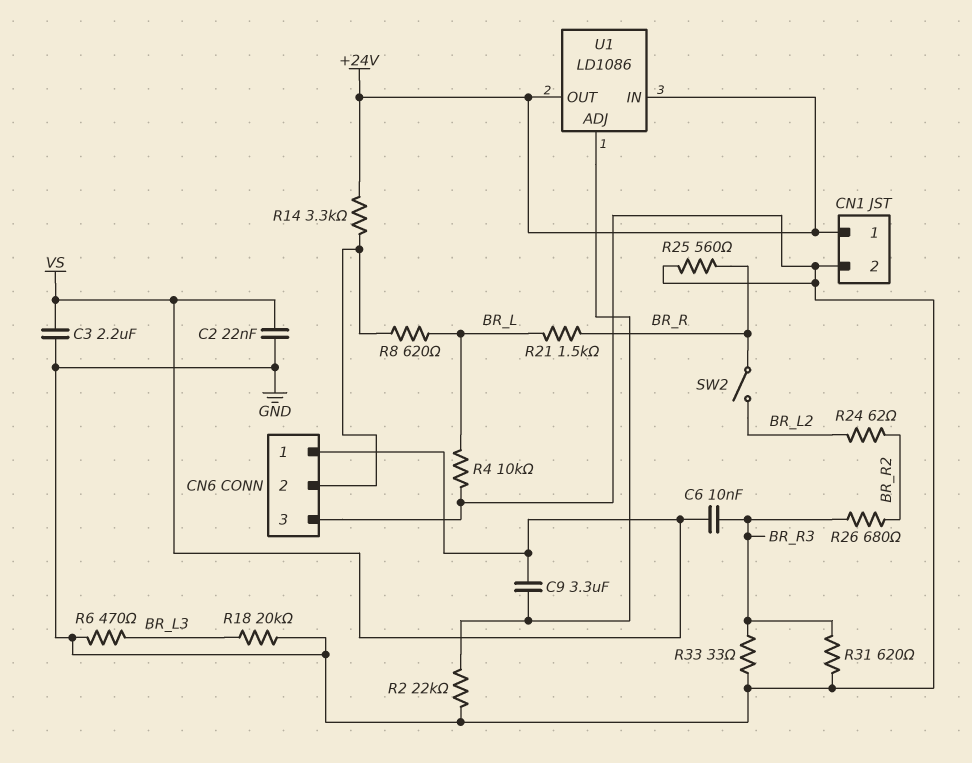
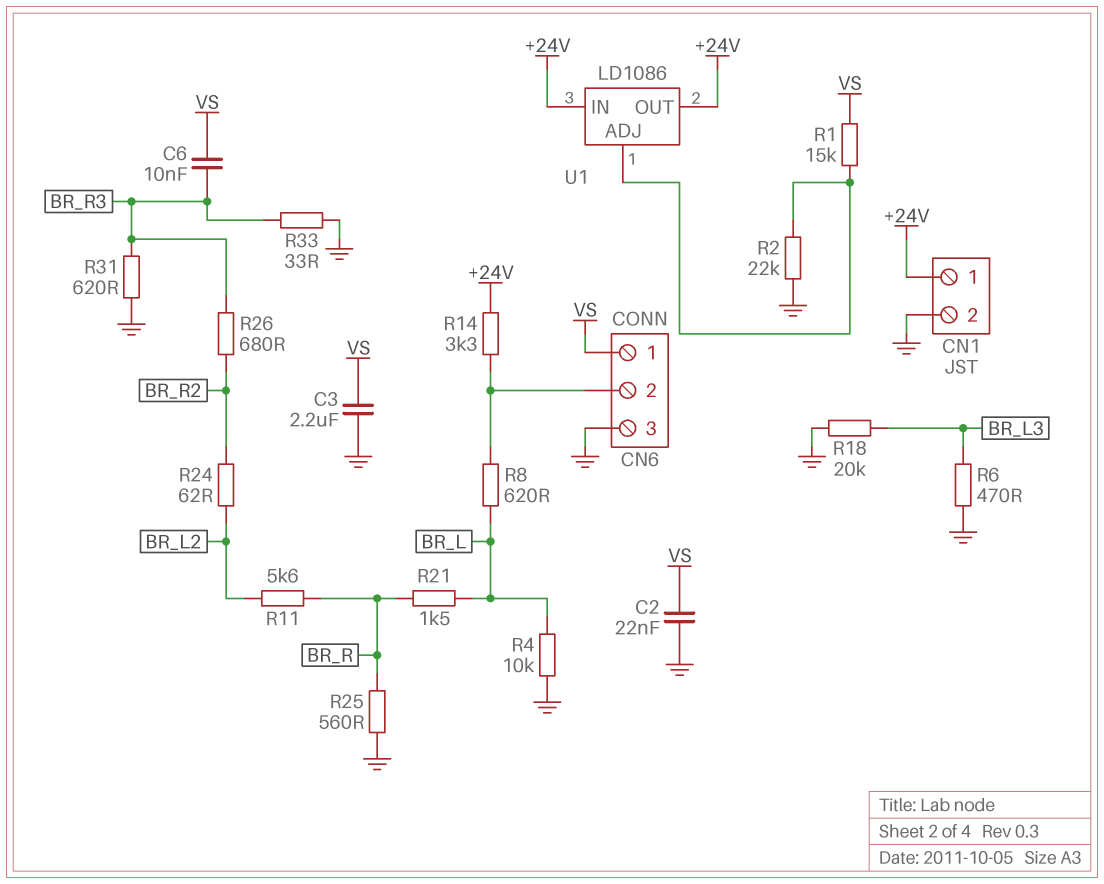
C9: 3.3uF (U1/ADJ, VS) -> none
R1: none -> 15k (U1/ADJ, VS)
R11: none -> 5.6k (BR_L2, BR_R)
SW2: switch (BR_L2, BR_R) -> none

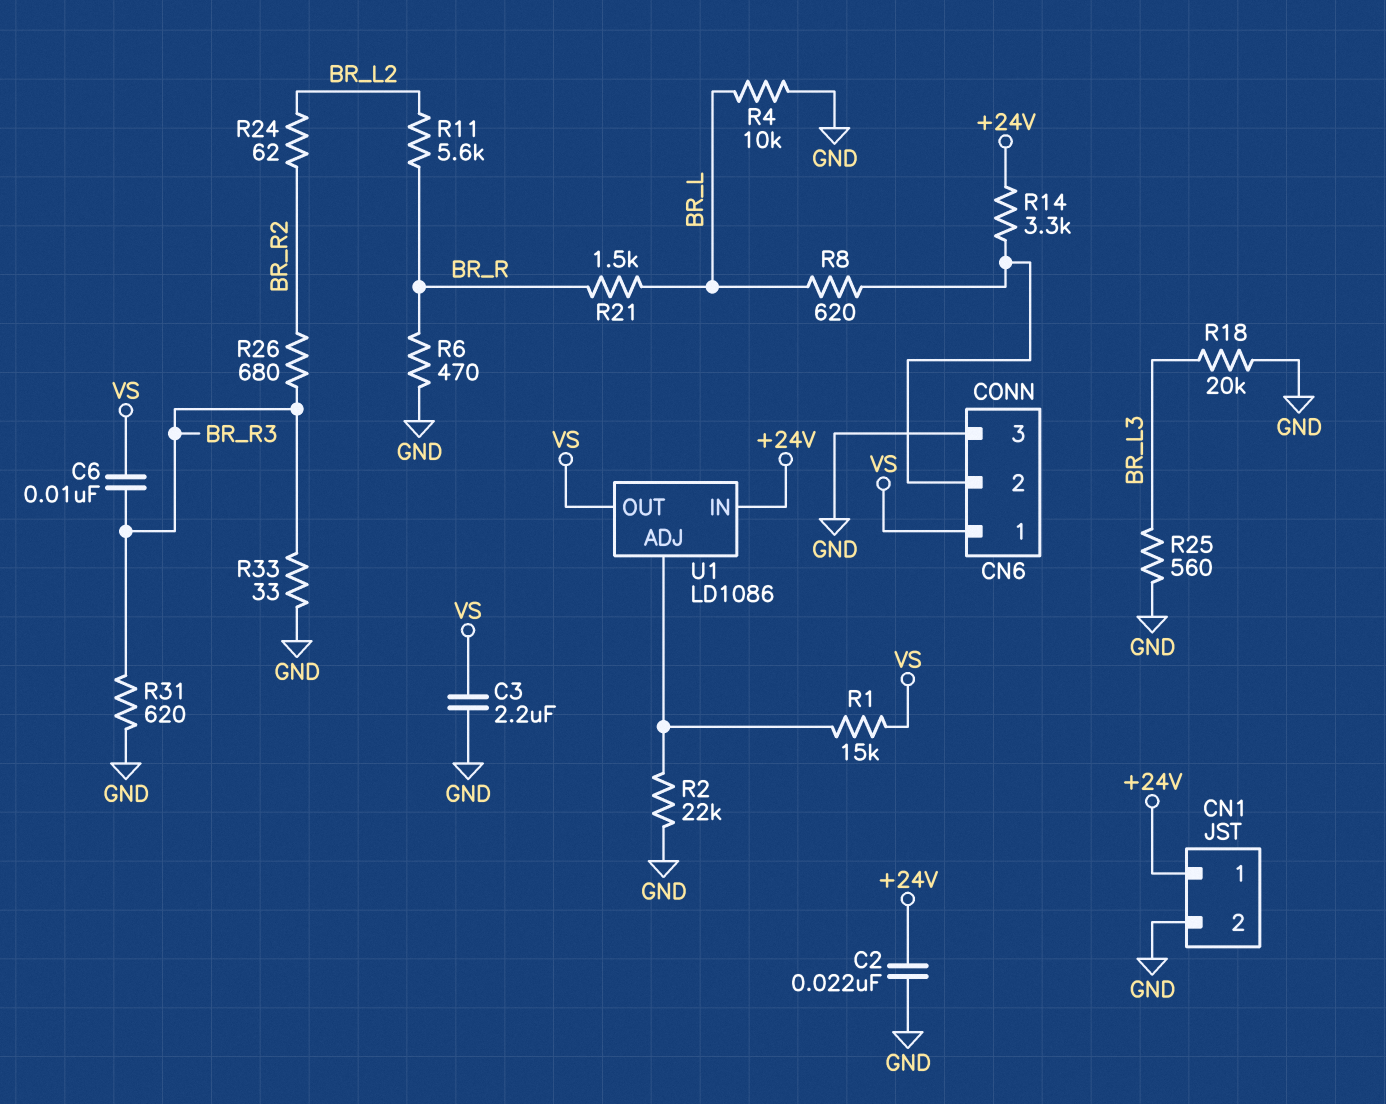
C2: 22nF (GND, VS) -> 22nF (+24V, GND)
R6: 470 (BR_L3, GND) -> 470 (BR_R, GND)
R25: 560 (BR_R, GND) -> 560 (BR_L3, GND)
U1 pin OUT: +24V -> VS

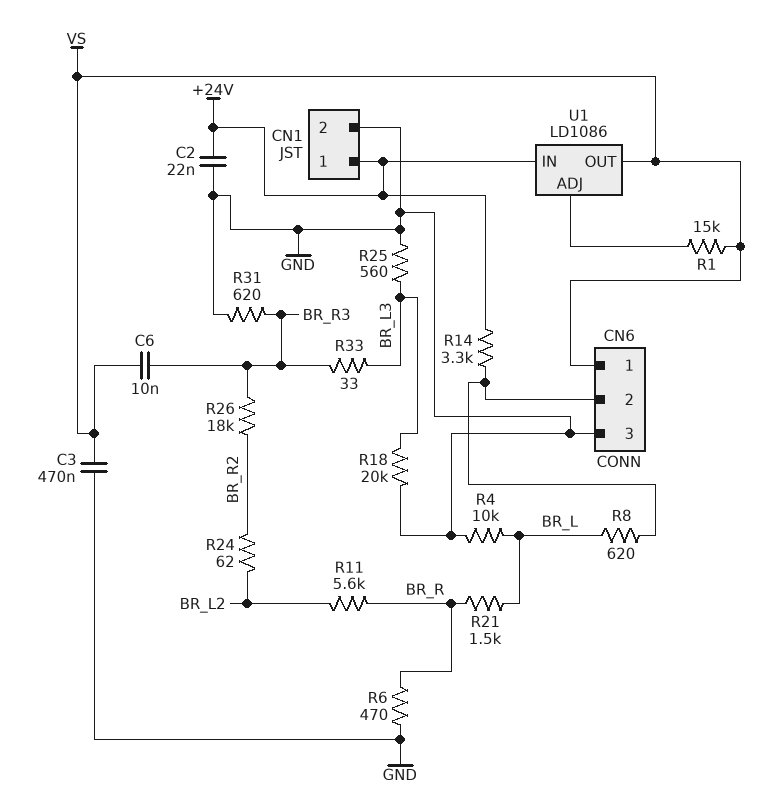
C3: 2.2uF (GND, VS) -> 470nF (GND, VS)
R2: 22k (GND, U1/ADJ) -> none
R26: 680 (BR_R2, BR_R3) -> 18k (BR_R2, BR_R3)
R33: 33 (BR_R3, GND) -> 33 (BR_L3, BR_R3)

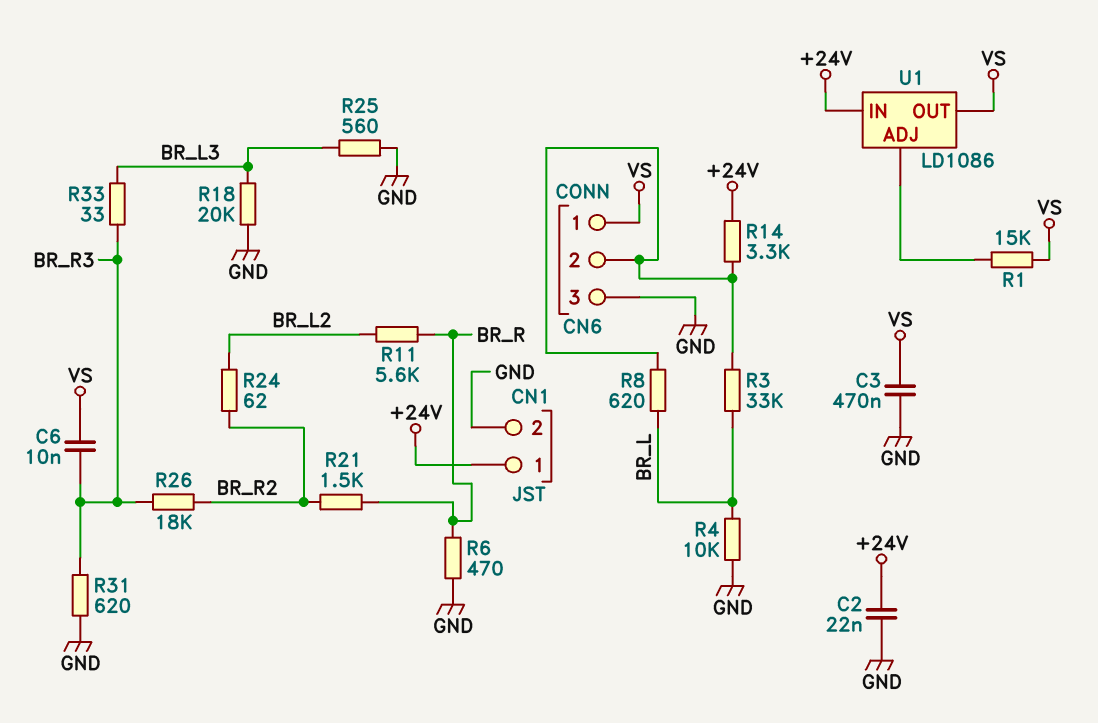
R3: none -> 33k (BR_L, CN6/2)
R21: 1.5k (BR_L, BR_R) -> 1.5k (BR_R, BR_R2)

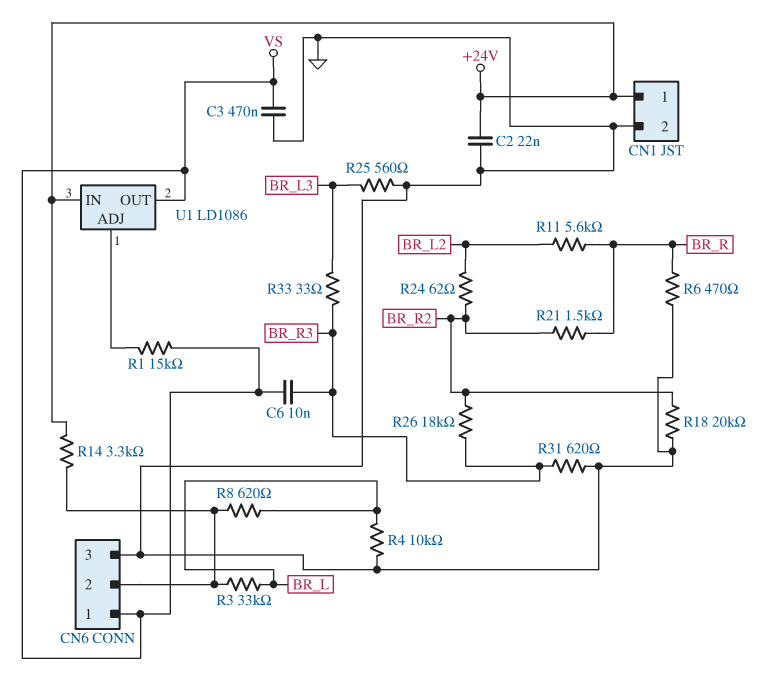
R18: 20k (BR_L3, GND) -> 20k (BR_R2, GND)

